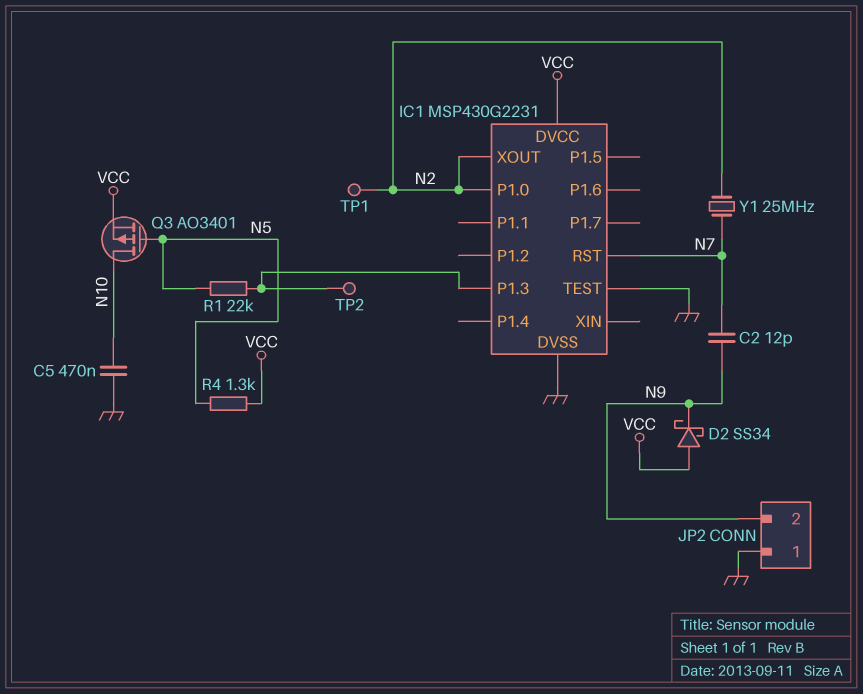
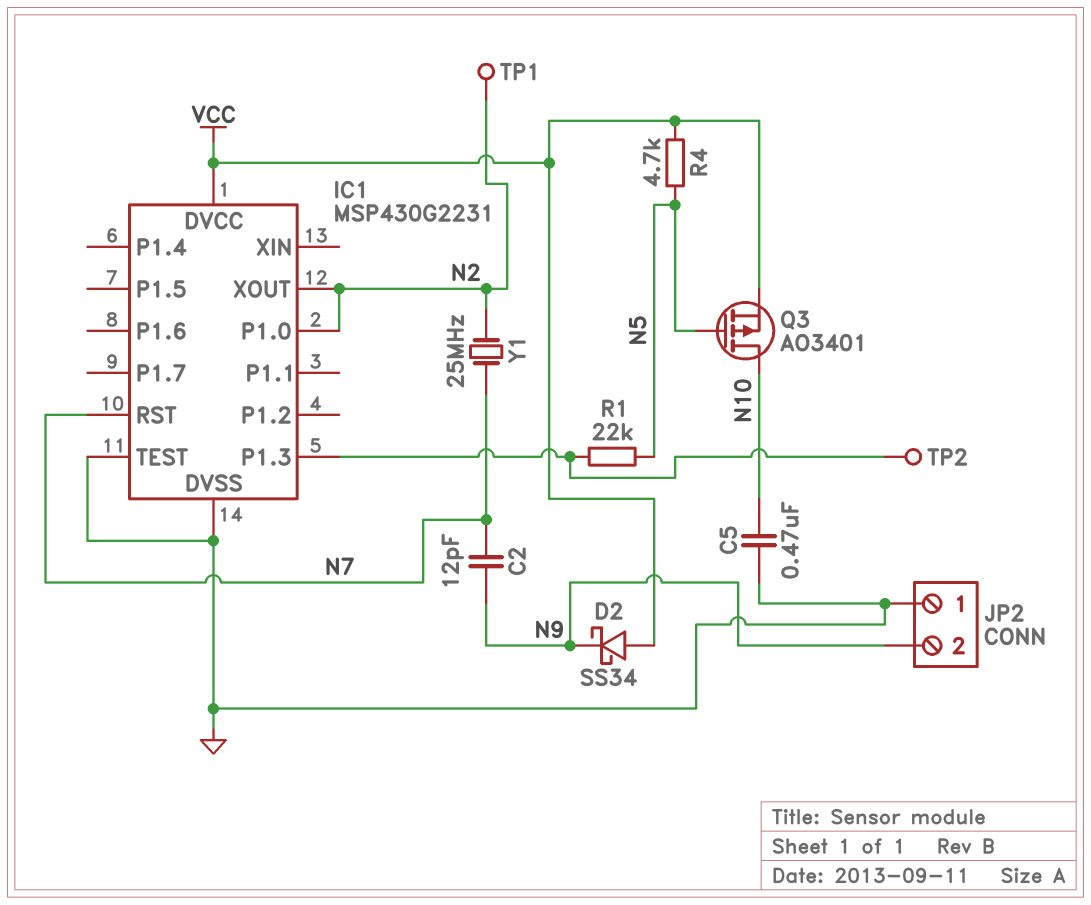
R4: 1.3k (N5, VCC) -> 4.7k (N5, VCC)

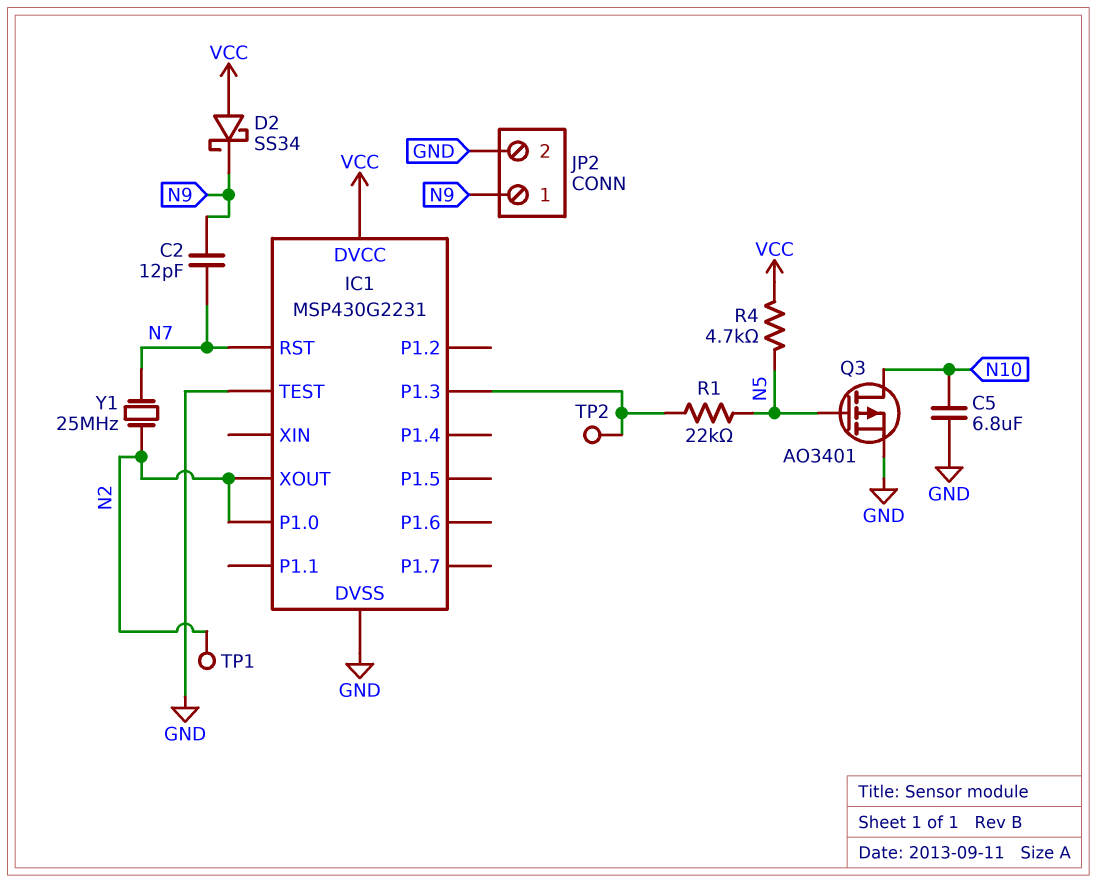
C5: 470nF (GND, N10) -> 6.8uF (GND, N10)
JP2 pin 1: GND -> N9
JP2 pin 2: N9 -> GND
Q3: PMOS AO3401 (G N5, D N10, S VCC) -> PMOS AO3401 (G N5, D N10, S GND)

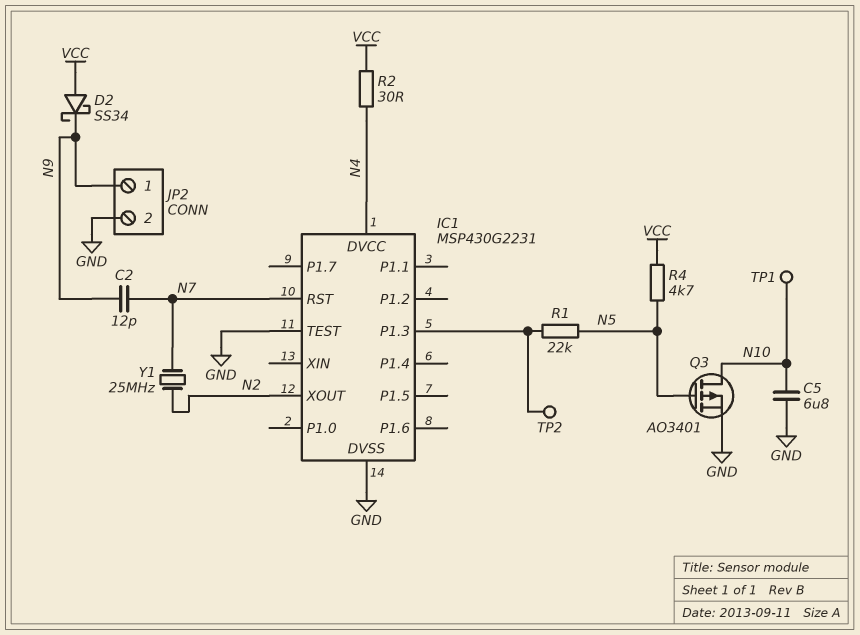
IC1 pin DVCC: VCC -> N4
IC1 pin P1.0: N2 -> none
R2: none -> 30 (N4, VCC)
TP1: test point (N2) -> test point (N10)

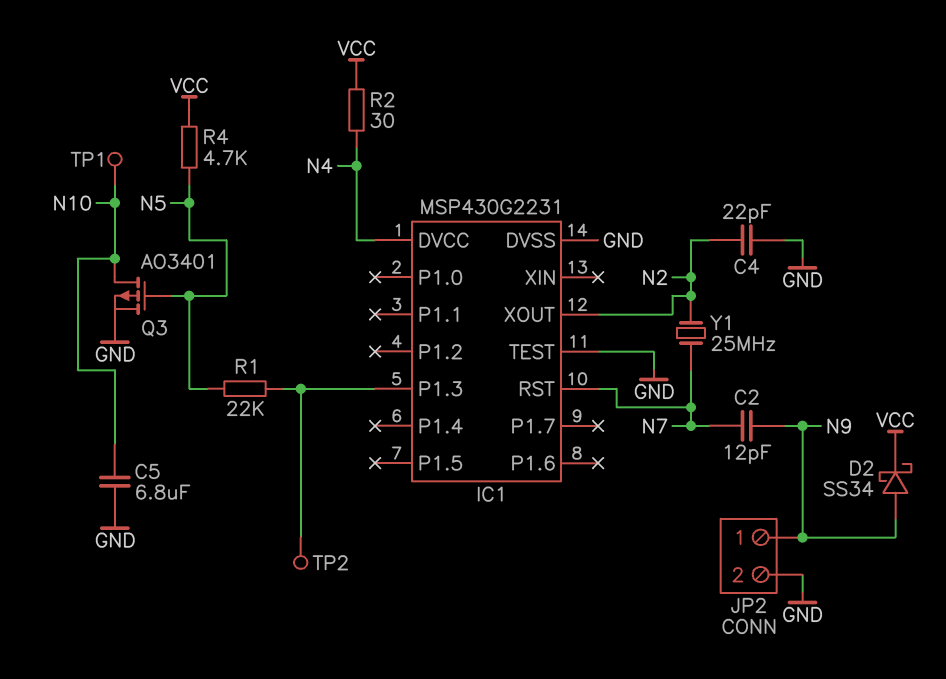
C4: none -> 22pF (GND, N2)
D2: schottky SS34 (A VCC, K N9) -> schottky SS34 (A N9, K VCC)

